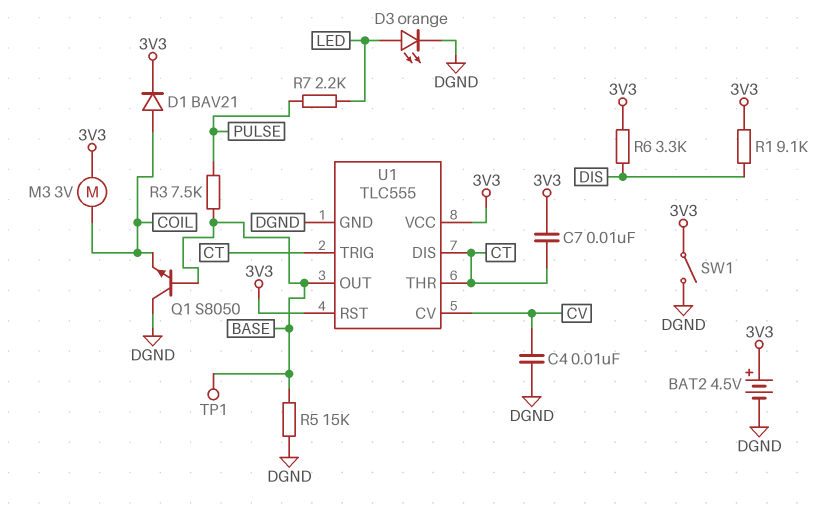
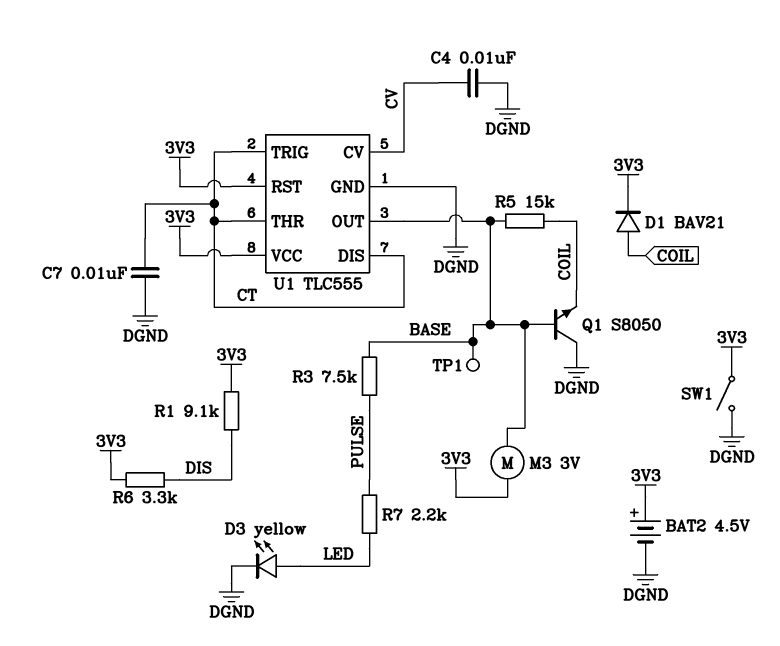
C7: 10nF (3V3, CT) -> 10nF (CT, DGND)
D3: LED orange (A LED, K DGND) -> LED yellow (A LED, K DGND)
M3: motor 3V (3V3, COIL) -> motor 3V (3V3, BASE)
R5: 15k (BASE, DGND) -> 15k (BASE, COIL)

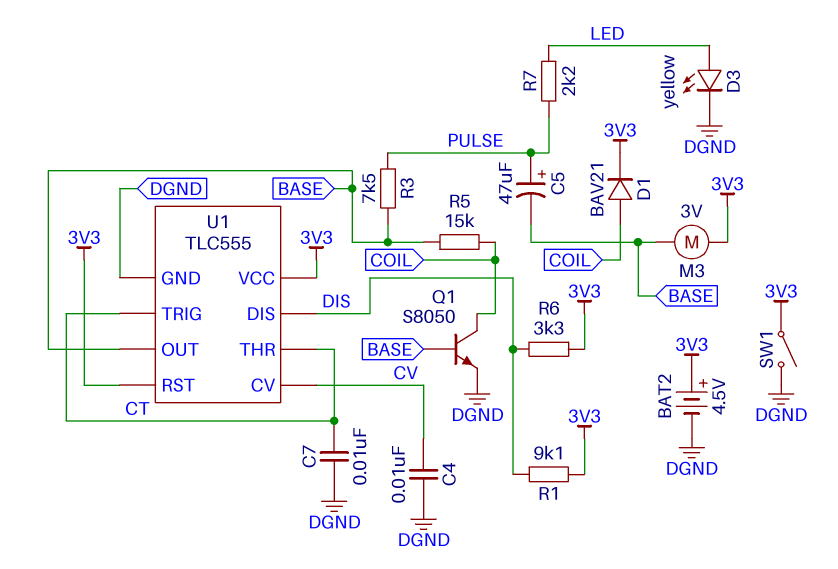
C5: none -> 47uF (plus PULSE, minus BASE)
Q1: NPN S8050 (B BASE, C DGND, E COIL) -> NPN S8050 (B BASE, C COIL, E DGND)
TP1: test point (BASE) -> none
U1 pin DIS: CT -> DIS

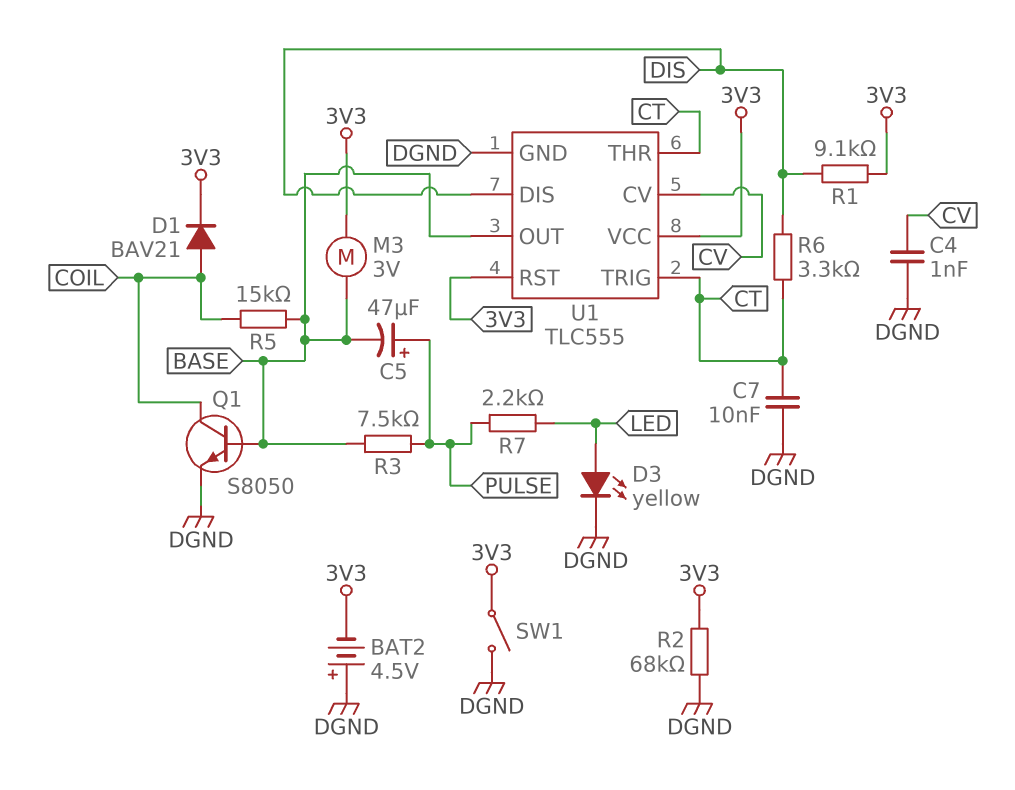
BAT2: 4.5V (plus 3V3, minus DGND) -> 4.5V (plus DGND, minus 3V3)
C4: 10nF (CV, DGND) -> 1nF (CV, DGND)
R2: none -> 68k (3V3, DGND)
R6: 3.3k (3V3, DIS) -> 3.3k (CT, DIS)

